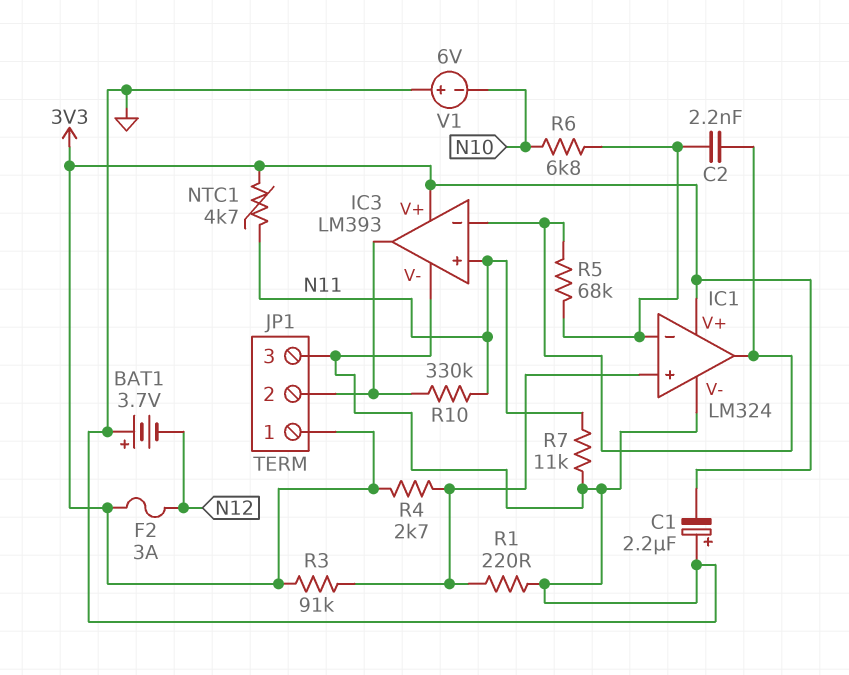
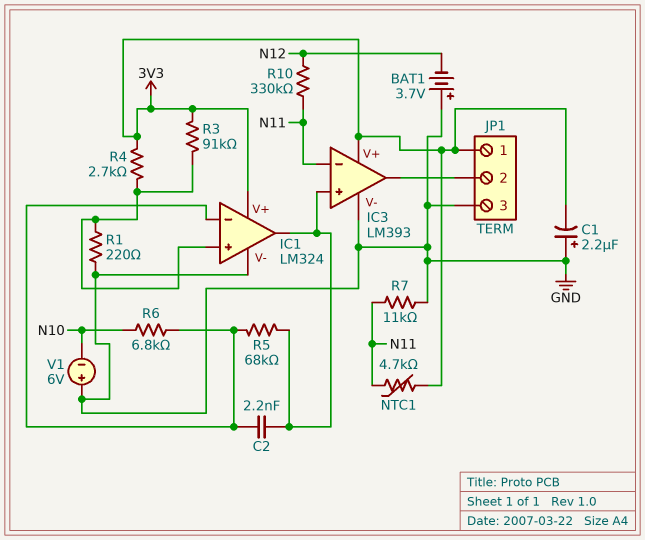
F2: 3A (3V3, N12) -> none
IC3 pin in+: N11 -> IC1/out
IC3 pin in-: IC1/out -> N11
R10: 330k (IC3/out, N11) -> 330k (N11, N12)

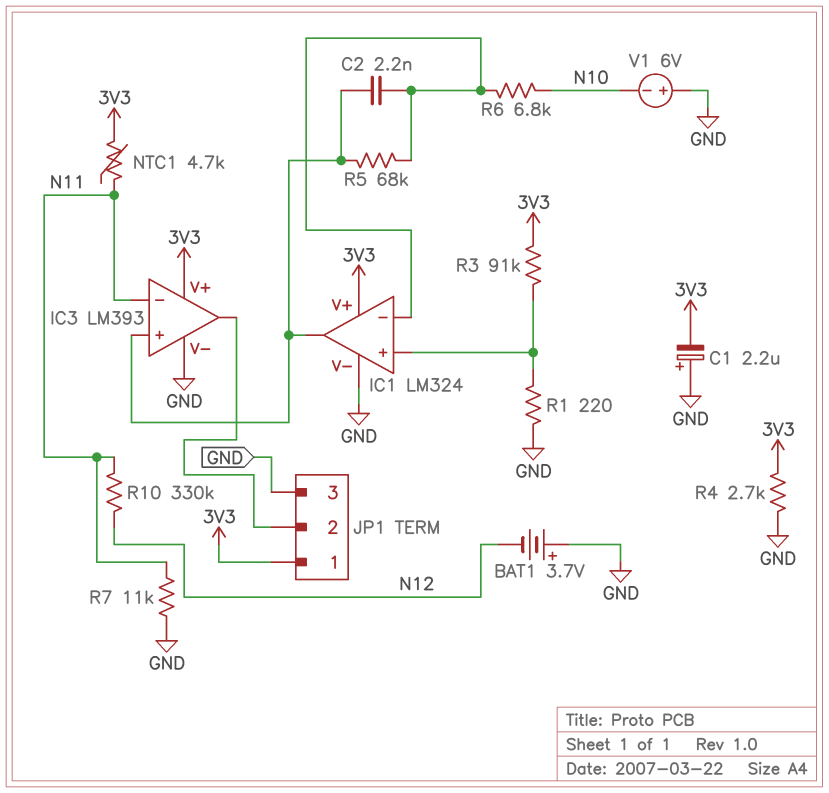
R4: 2.7k (3V3, IC1/in+) -> 2.7k (3V3, GND)

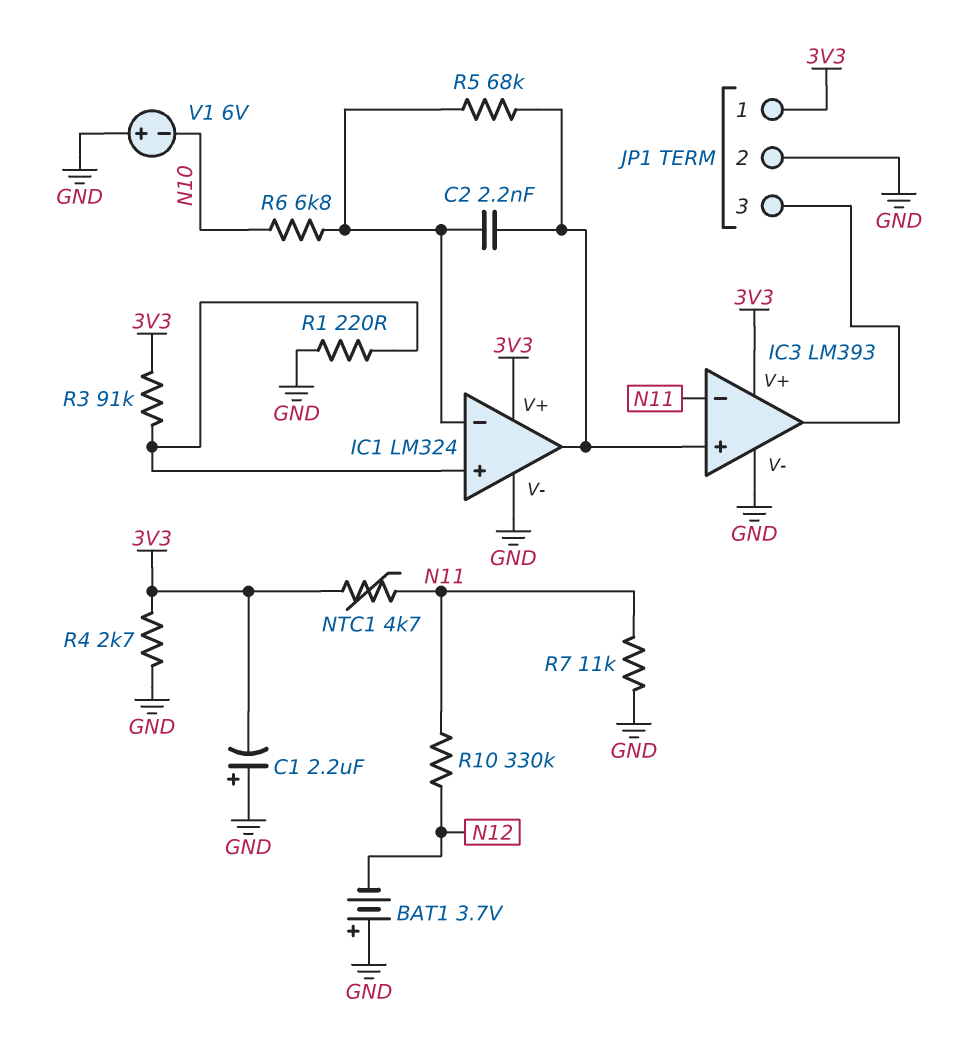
JP1 pin 2: IC3/out -> GND
JP1 pin 3: GND -> IC3/out

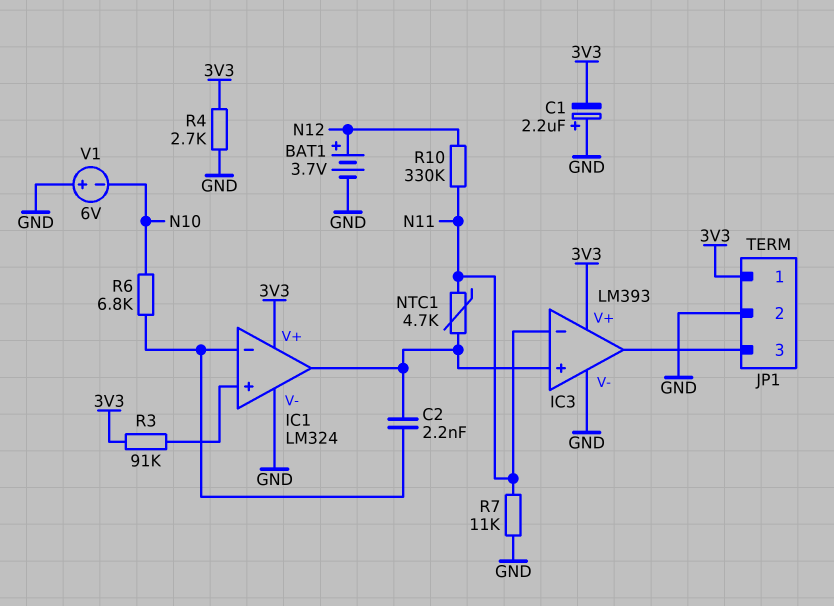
BAT1: 3.7V (plus GND, minus N12) -> 3.7V (plus N12, minus GND)
NTC1: 4.7k (3V3, N11) -> 4.7k (IC1/out, N11)
R1: 220 (GND, IC1/in+) -> none
R5: 68k (IC1/in-, IC1/out) -> none

